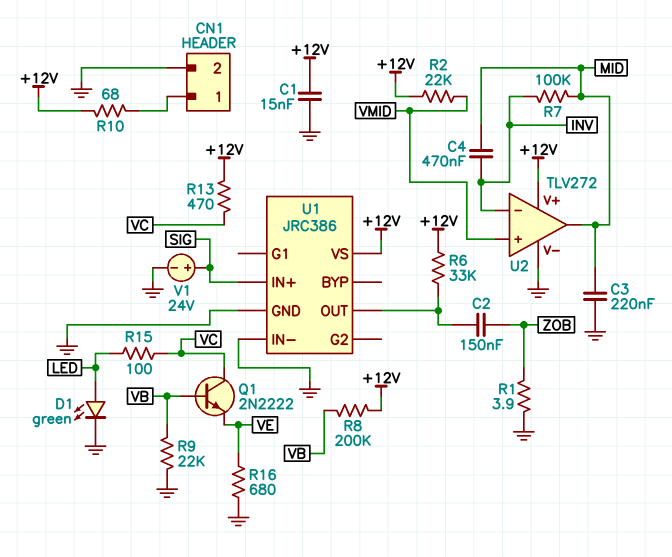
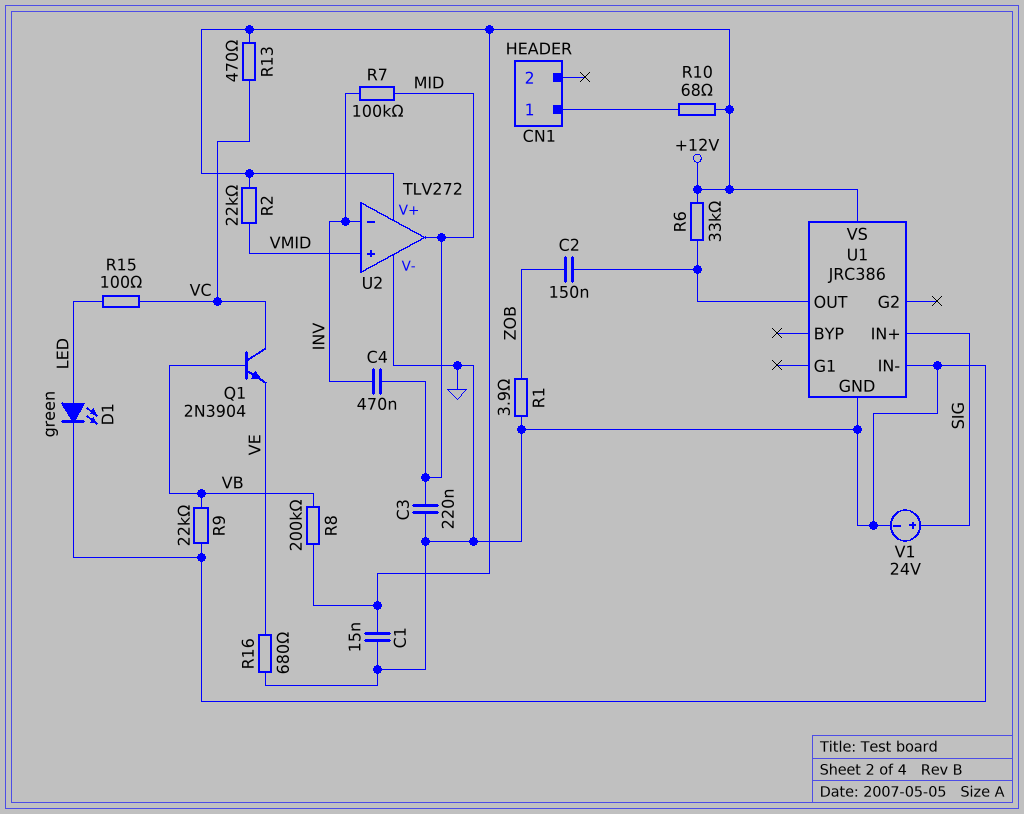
CN1 pin 2: GND -> none
Q1: NPN 2N2222 (B VB, C VC, E VE) -> NPN 2N3904 (B VB, C VC, E VE)

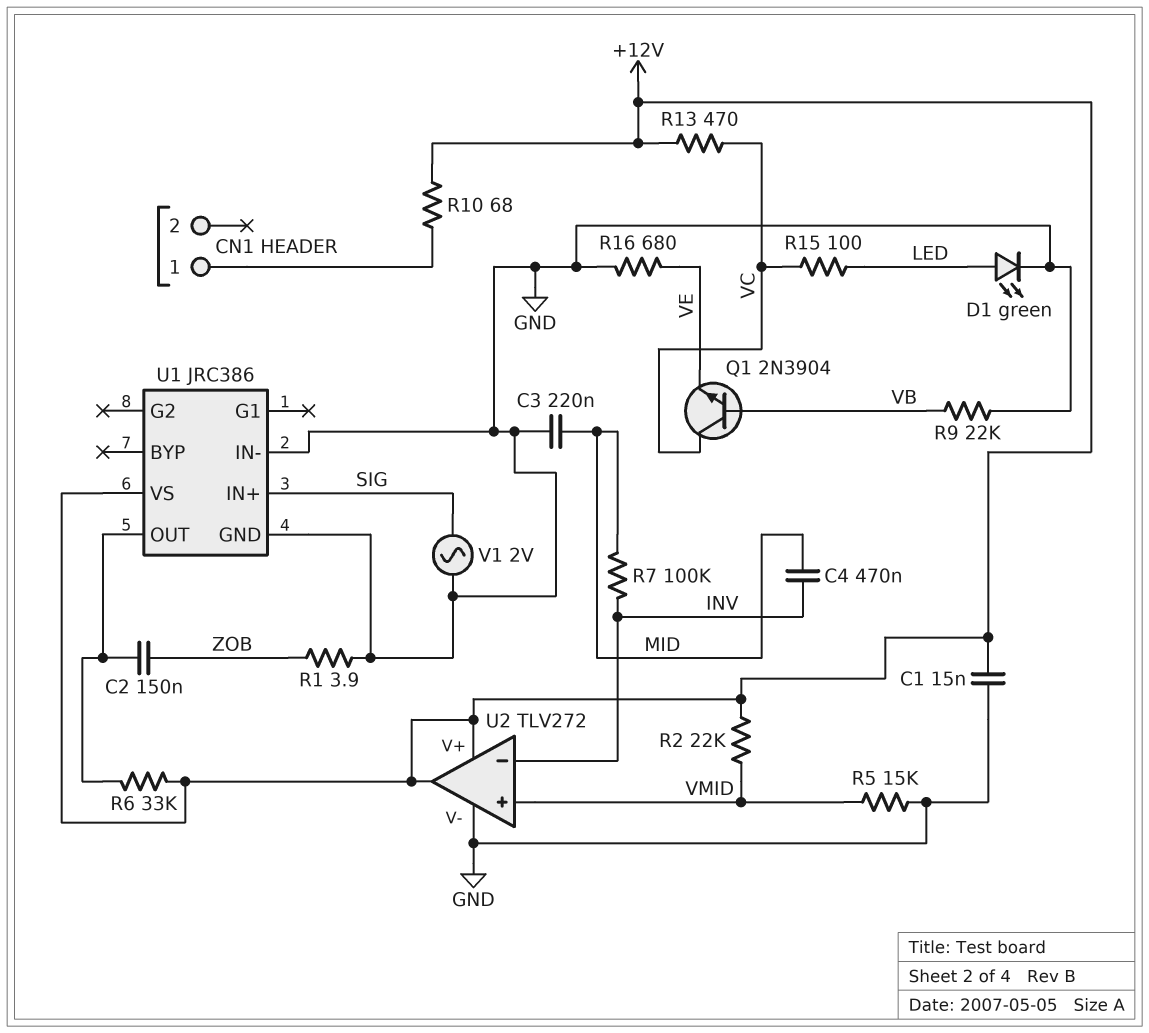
R5: none -> 15k (GND, VMID)
R8: 200k (+12V, VB) -> none
U2 pin out: MID -> +12V
V1: 24V (plus SIG, minus GND) -> AC 2V (GND, SIG)

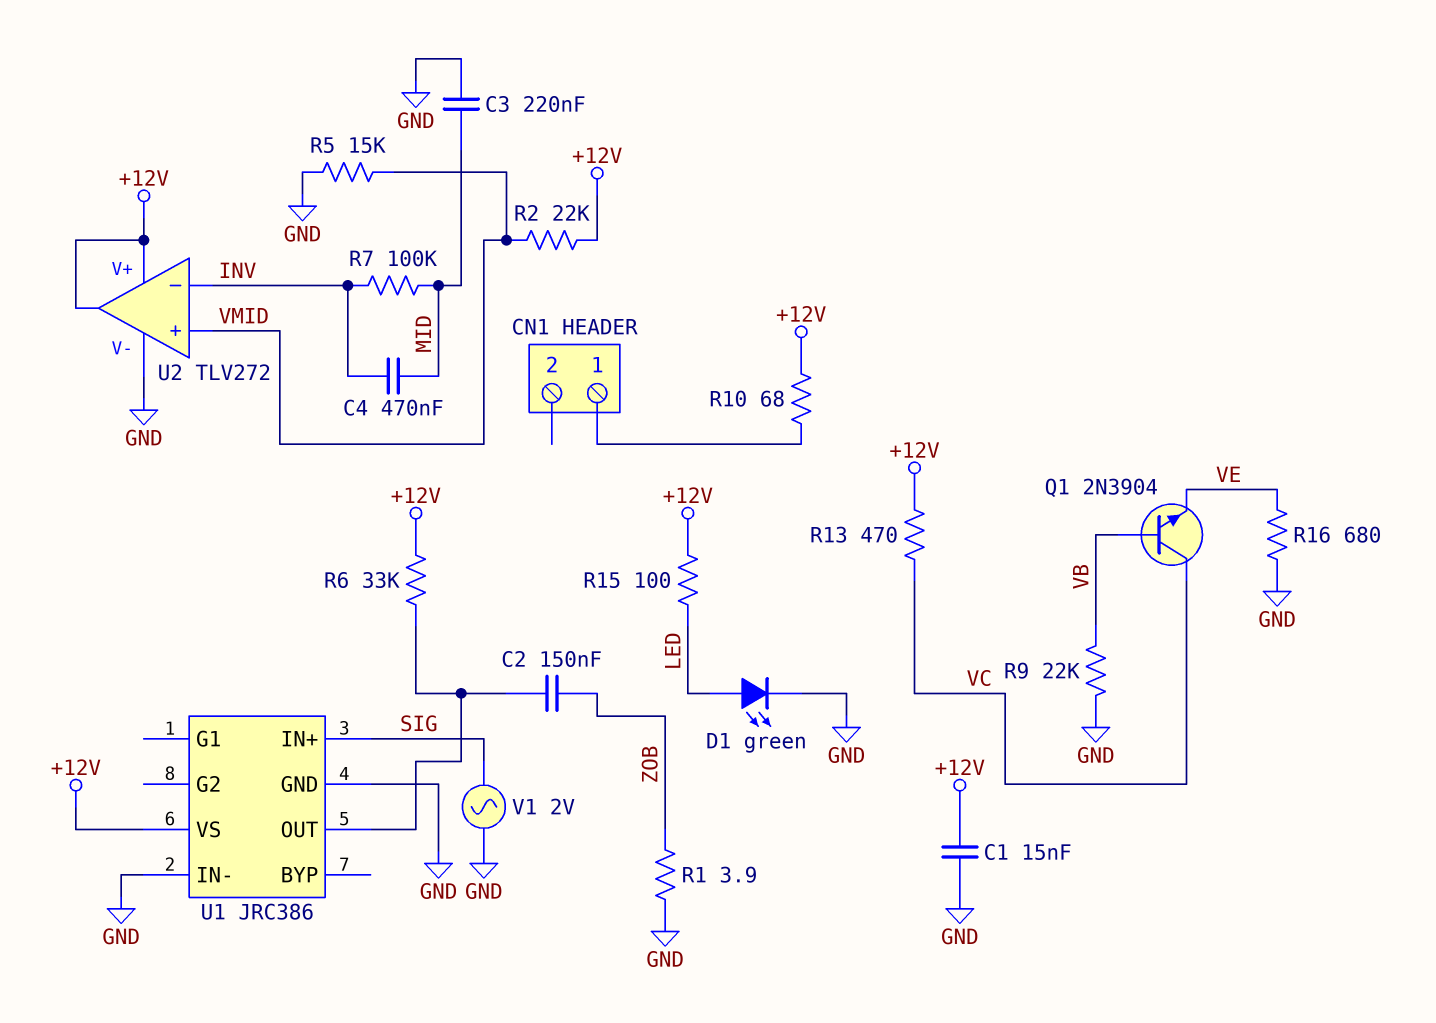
R15: 100 (LED, VC) -> 100 (+12V, LED)

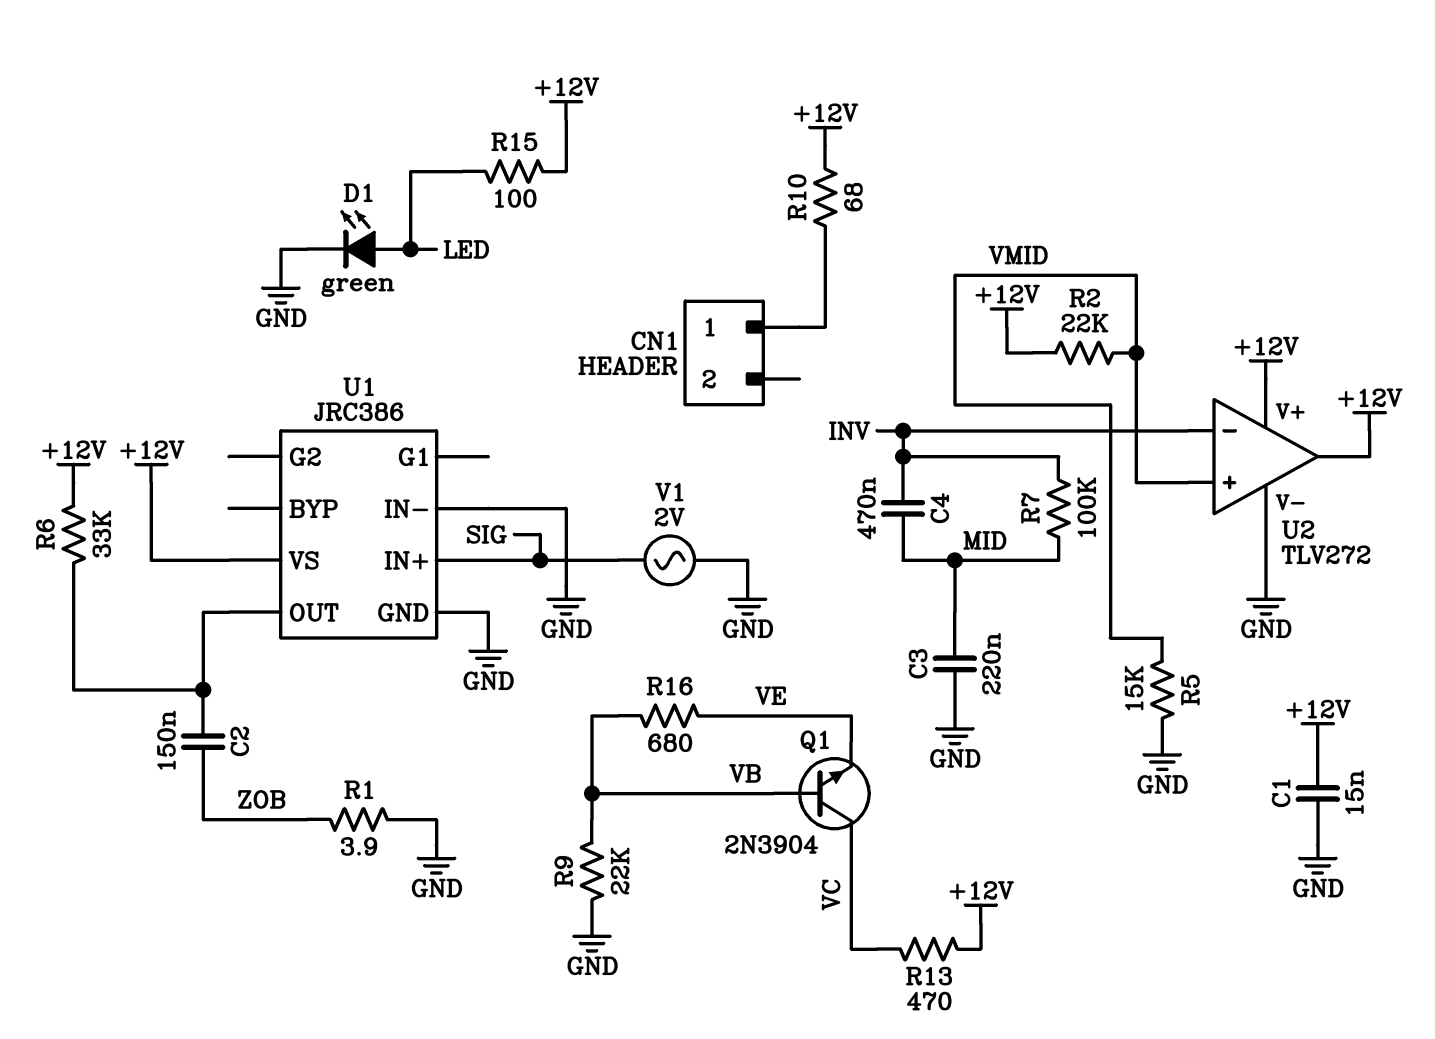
R16: 680 (GND, VE) -> 680 (VB, VE)

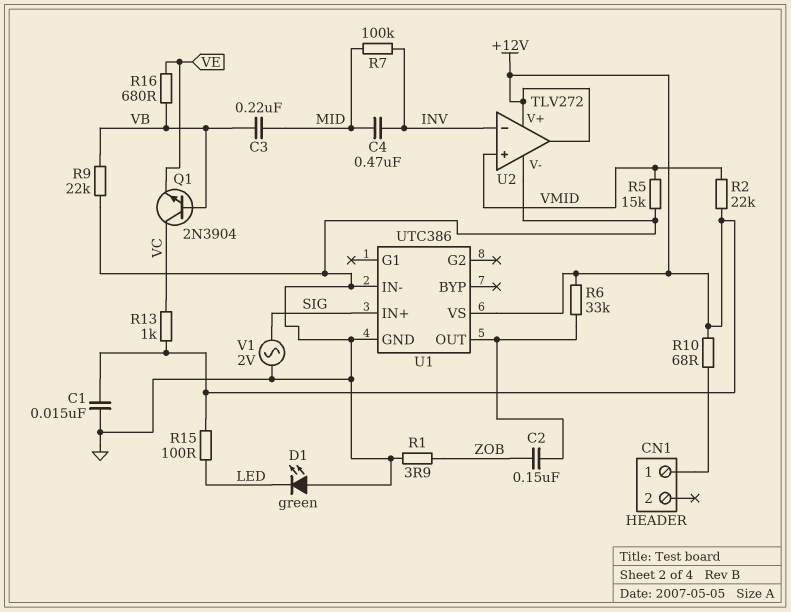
C3: 220nF (GND, MID) -> 220nF (MID, VB)
D1: LED green (A LED, K GND) -> LED green (A GND, K LED)
R13: 470 (+12V, VC) -> 1k (+12V, VC)
U1: JRC386 -> UTC386

